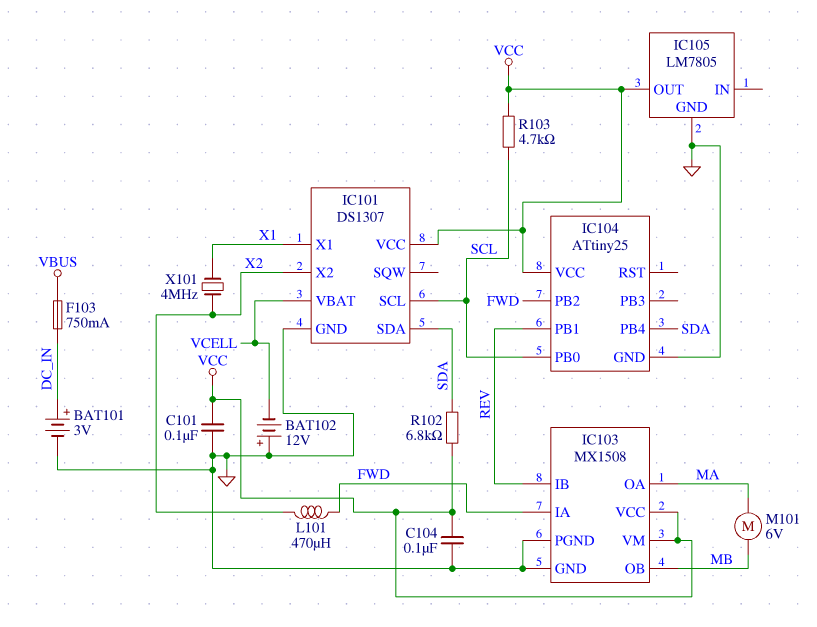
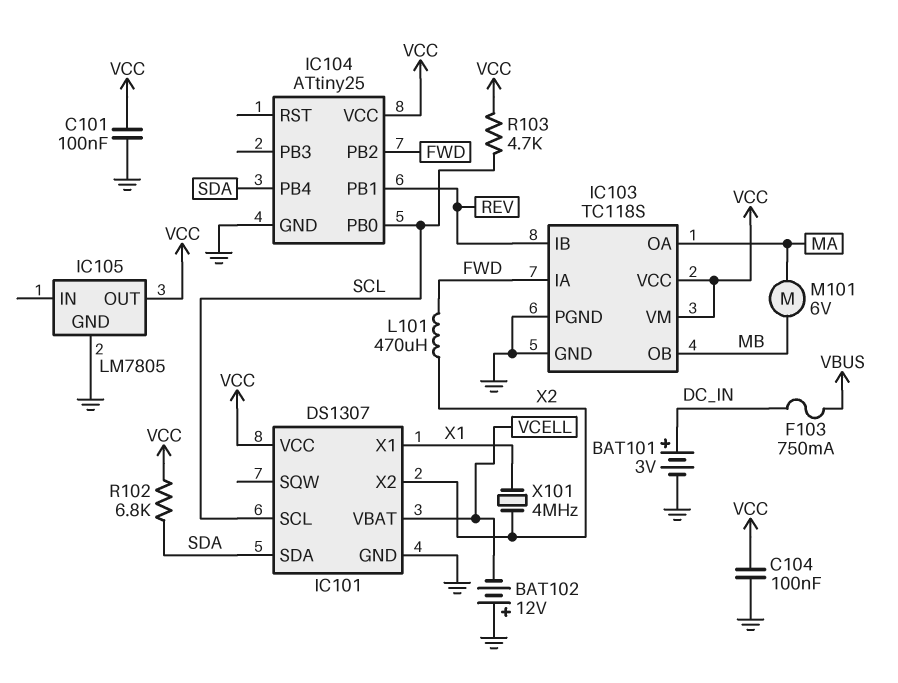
IC103: MX1508 -> TC118S

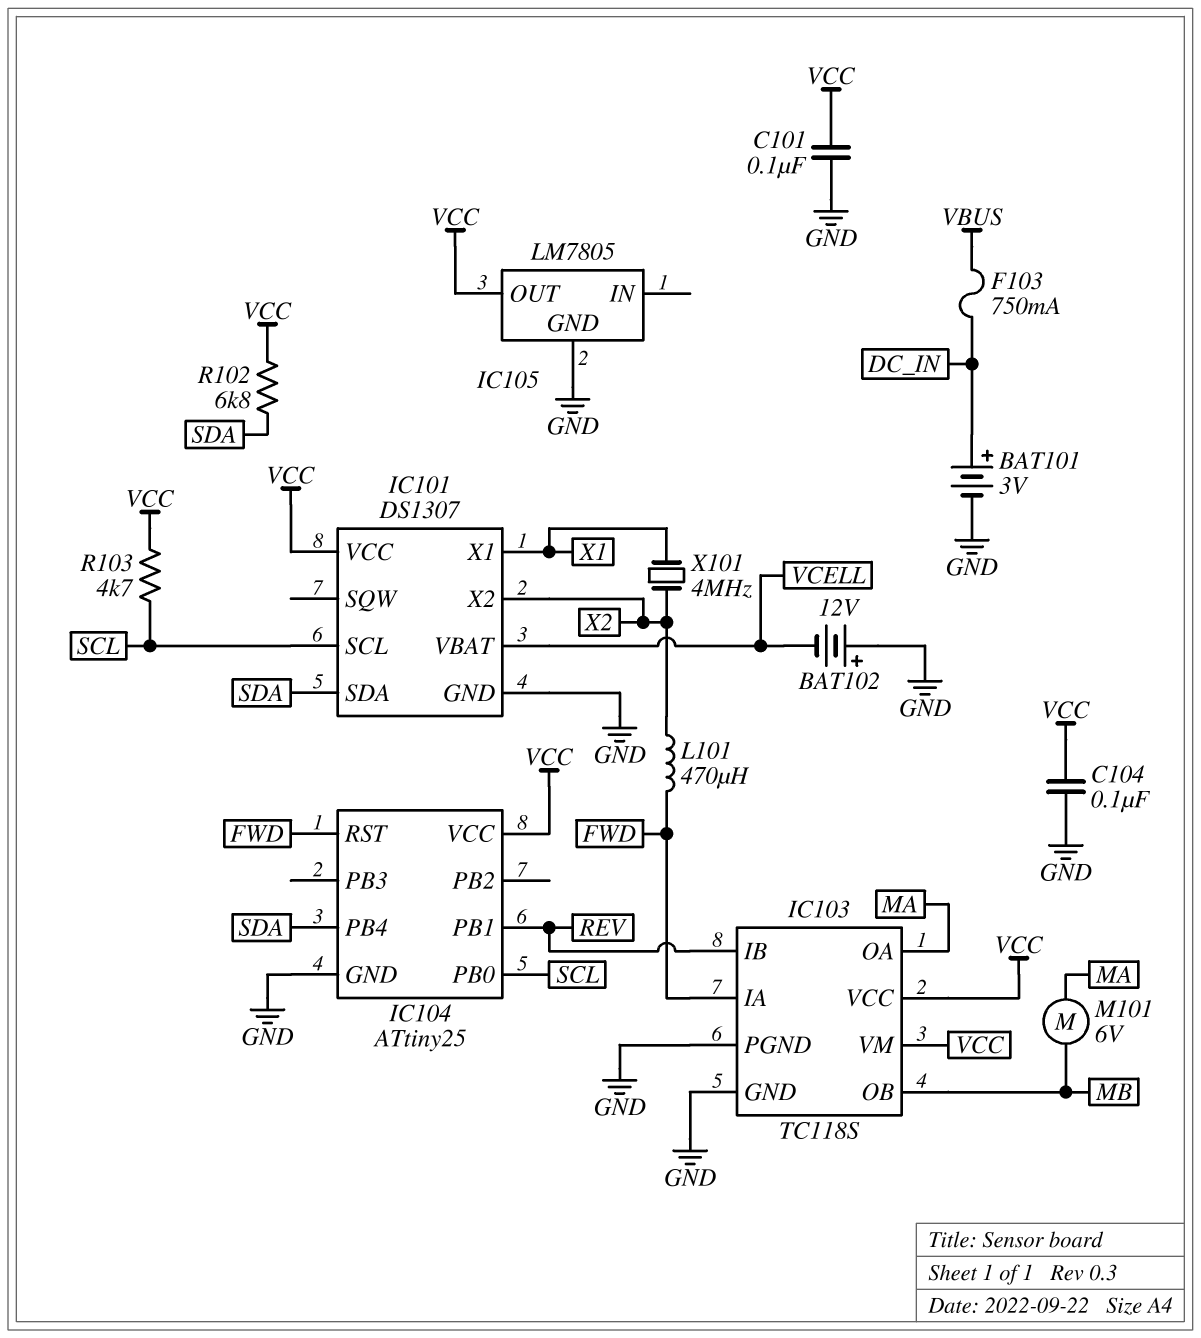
IC104 pin PB2: FWD -> none
IC104 pin RST: none -> FWD

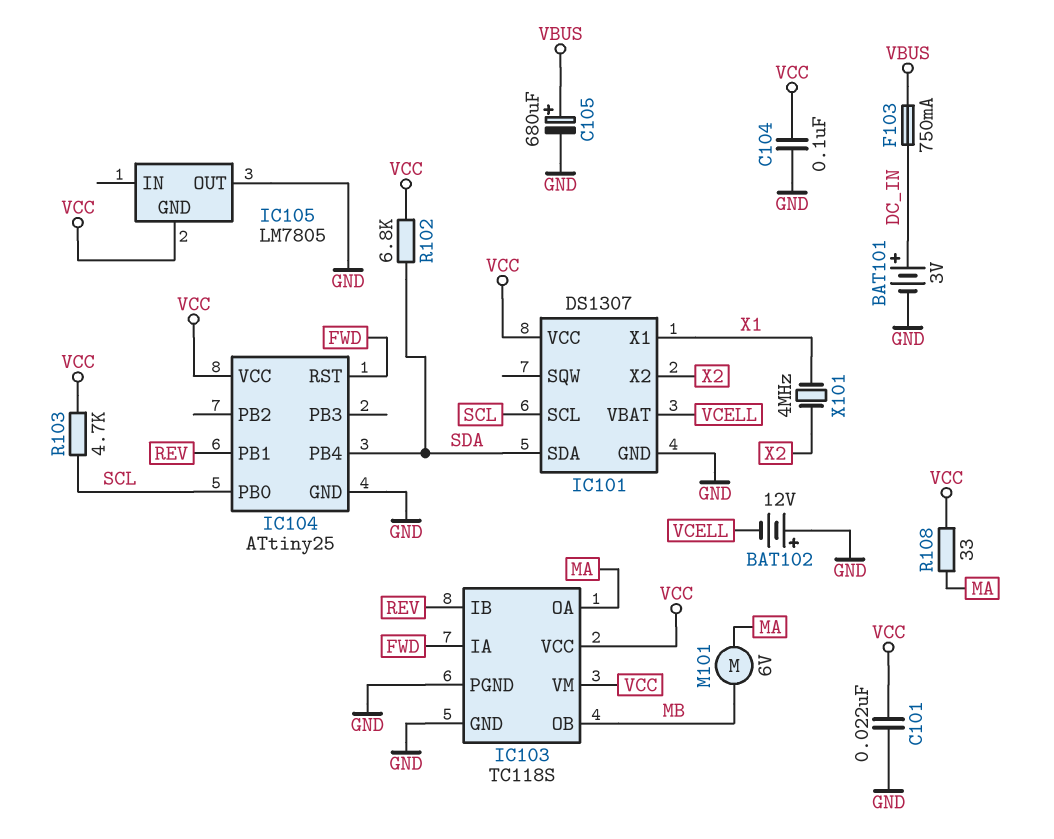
C101: 100nF (GND, VCC) -> 22nF (GND, VCC)
C105: none -> 680uF (plus VBUS, minus GND)
IC105 pin GND: GND -> VCC
IC105 pin OUT: VCC -> GND
L101: 470uH (FWD, X2) -> none
R108: none -> 33 (MA, VCC)

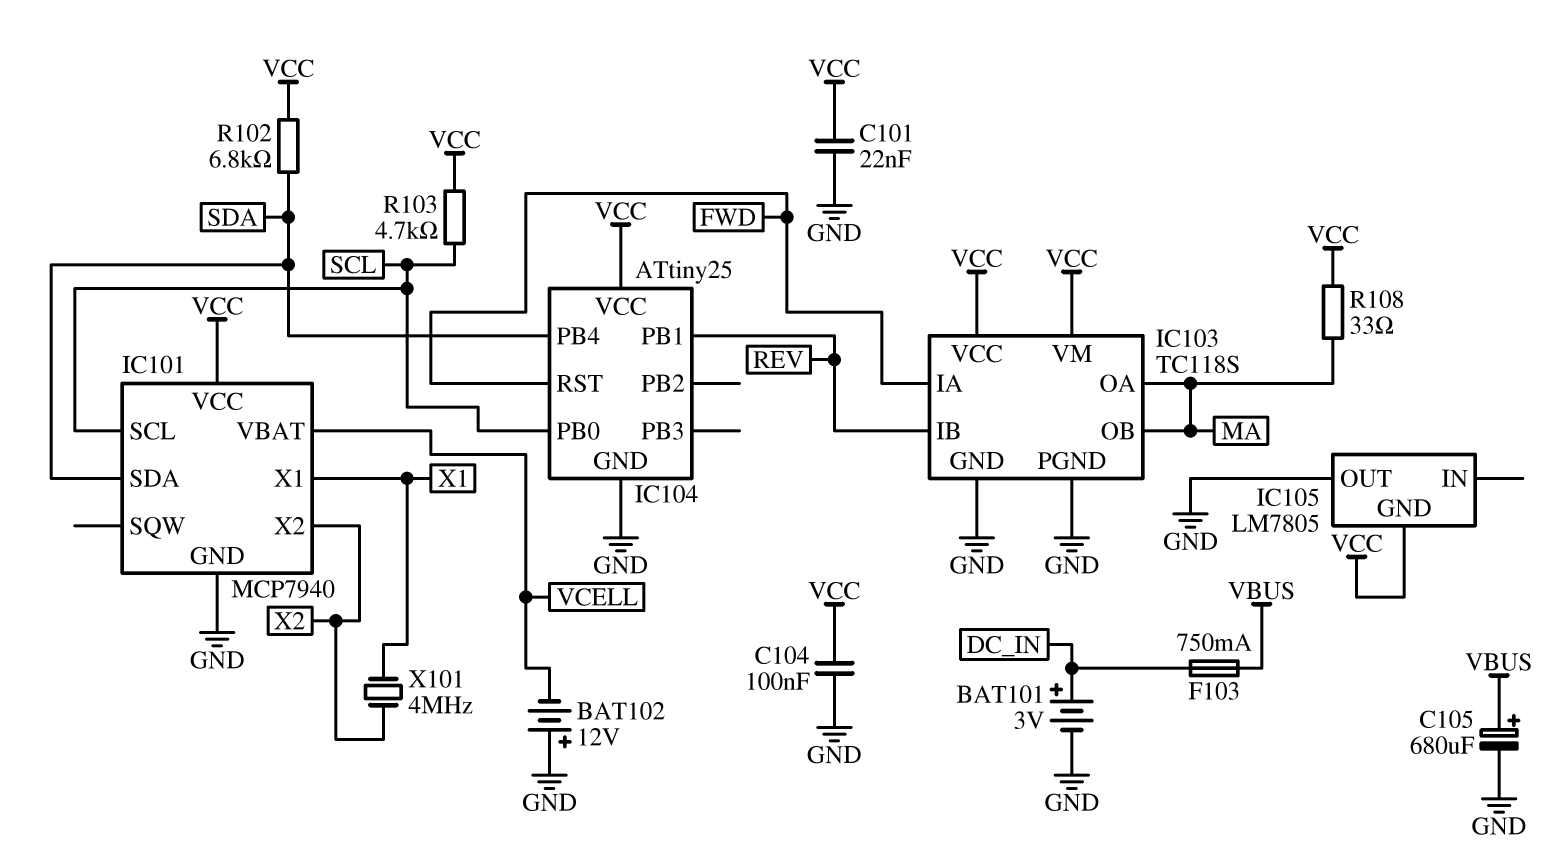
IC101: DS1307 -> MCP7940
IC103 pin OB: MB -> MA
M101: motor 6V (MA, MB) -> none

